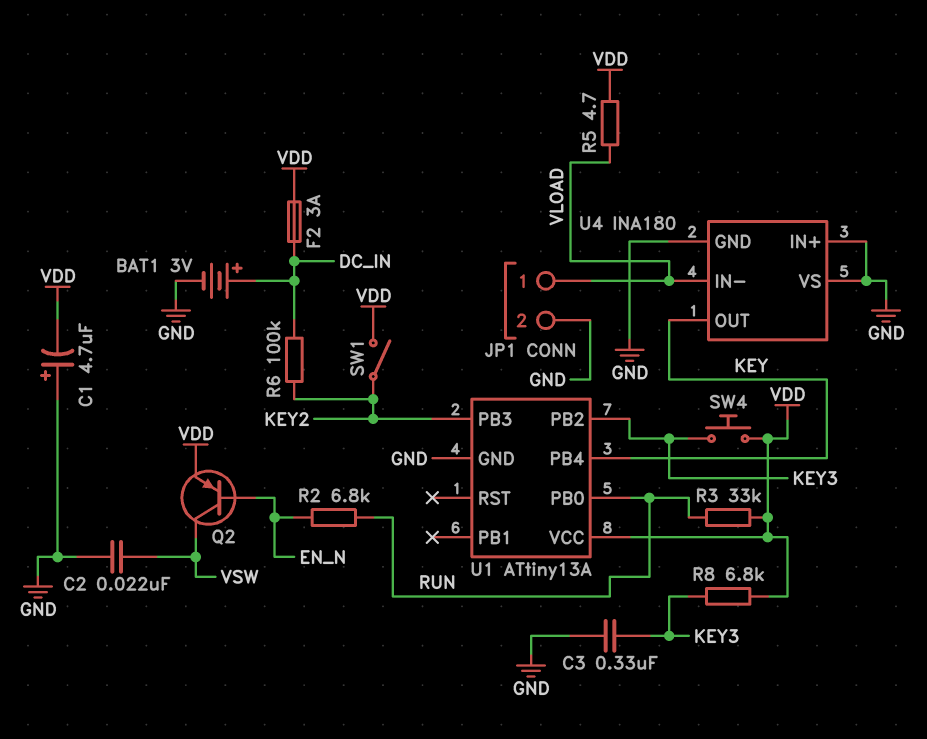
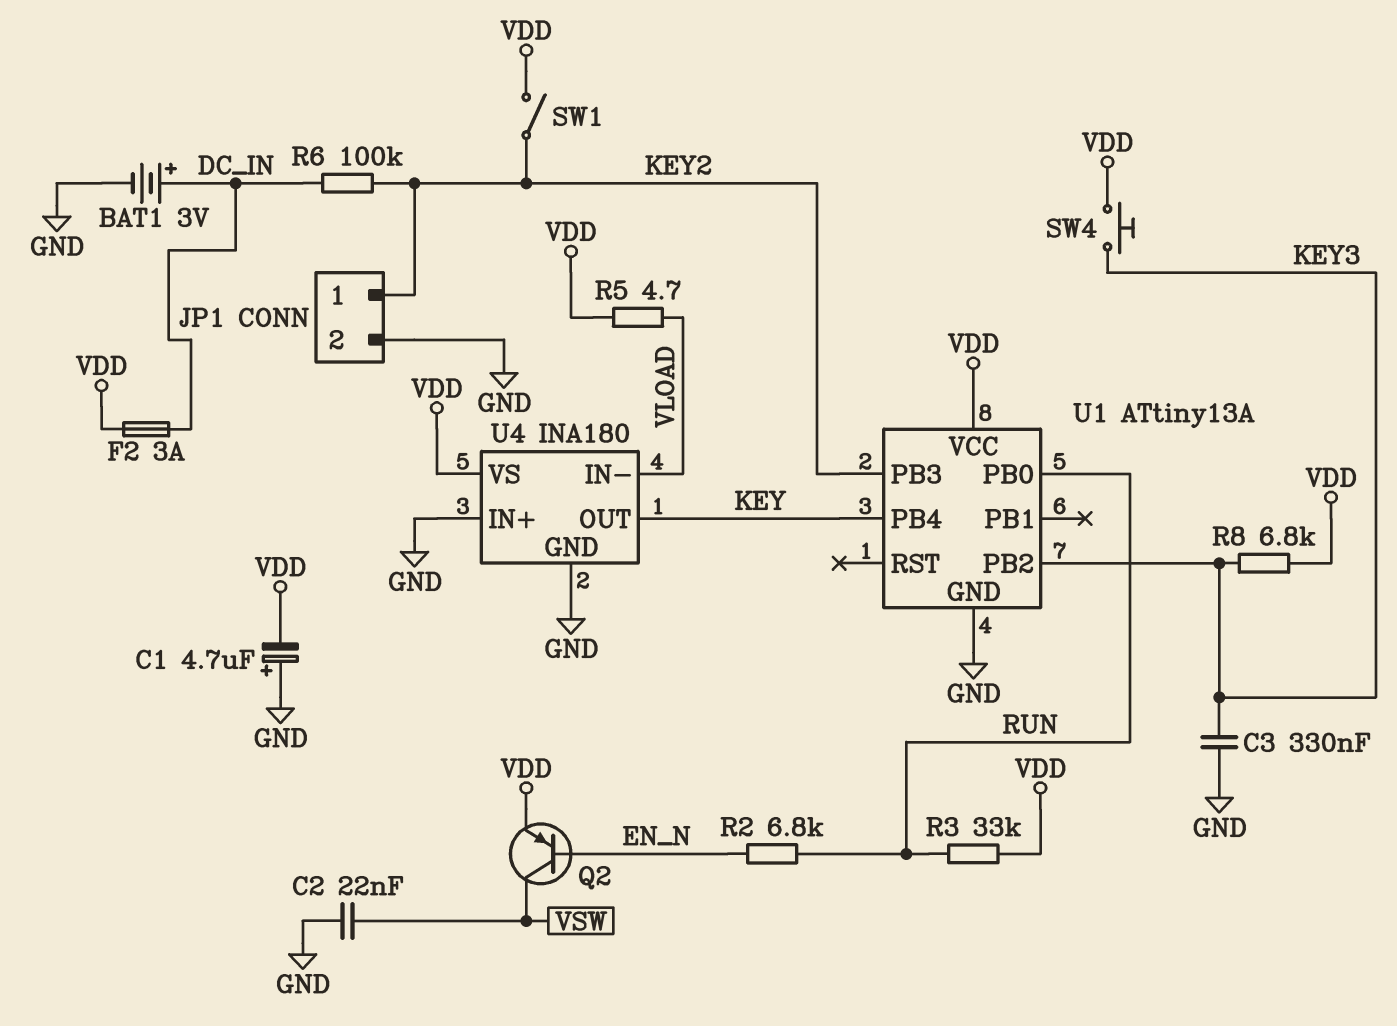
JP1 pin 1: VLOAD -> KEY2
U4 pin VS: GND -> VDD

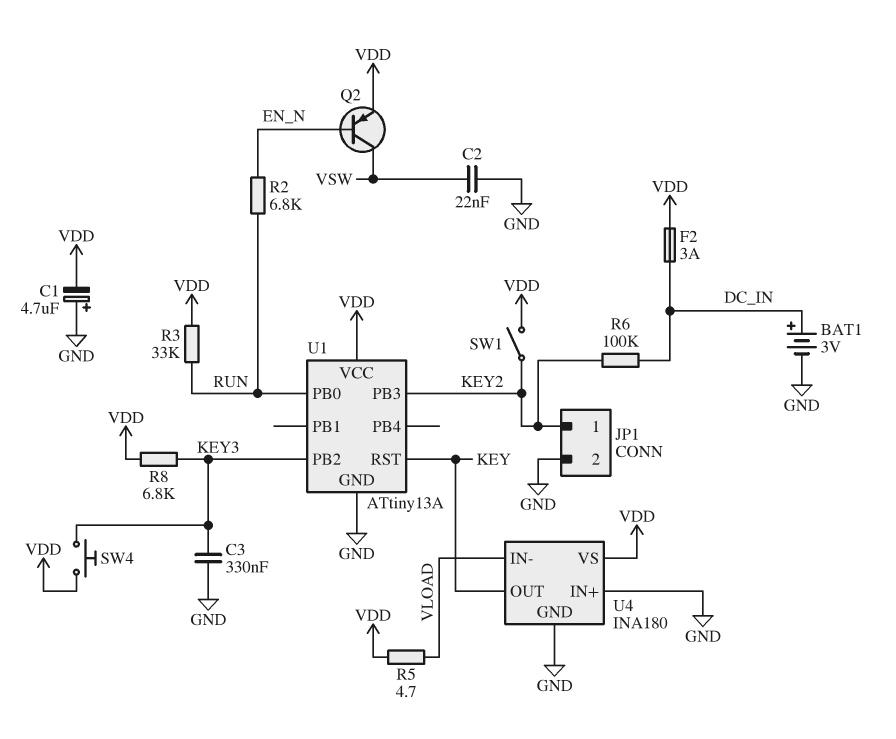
U1 pin PB4: KEY -> none
U1 pin RST: none -> KEY

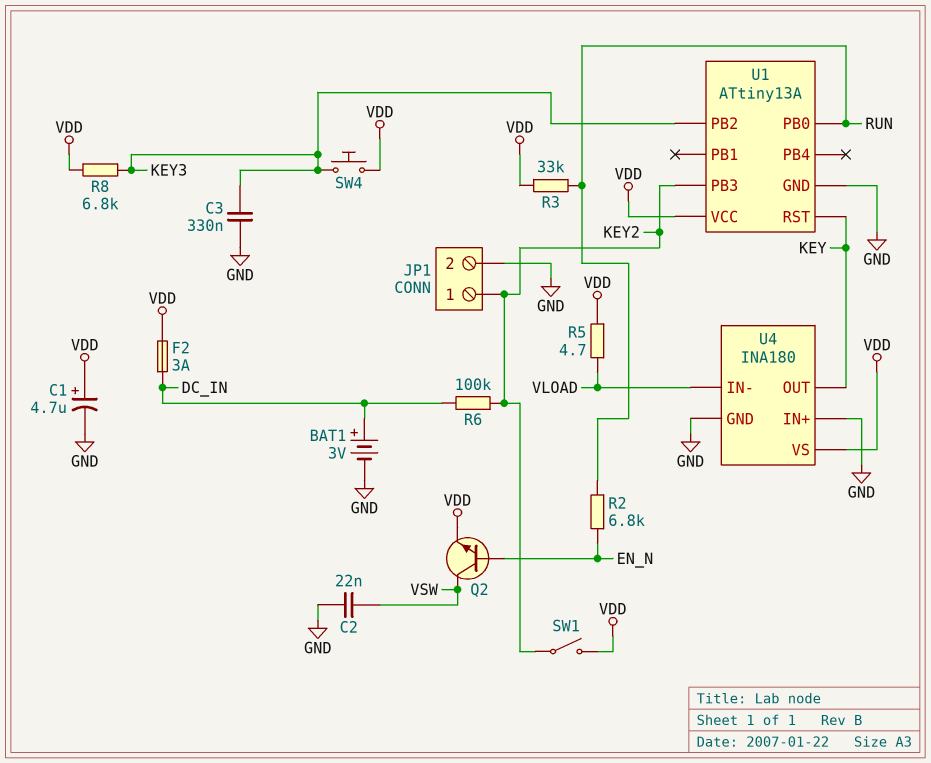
C1: 4.7uF (plus GND, minus VDD) -> 4.7uF (plus VDD, minus GND)
Q2: PNP (B EN_N, C VSW, E VDD) -> NPN (B EN_N, C VSW, E VDD)

